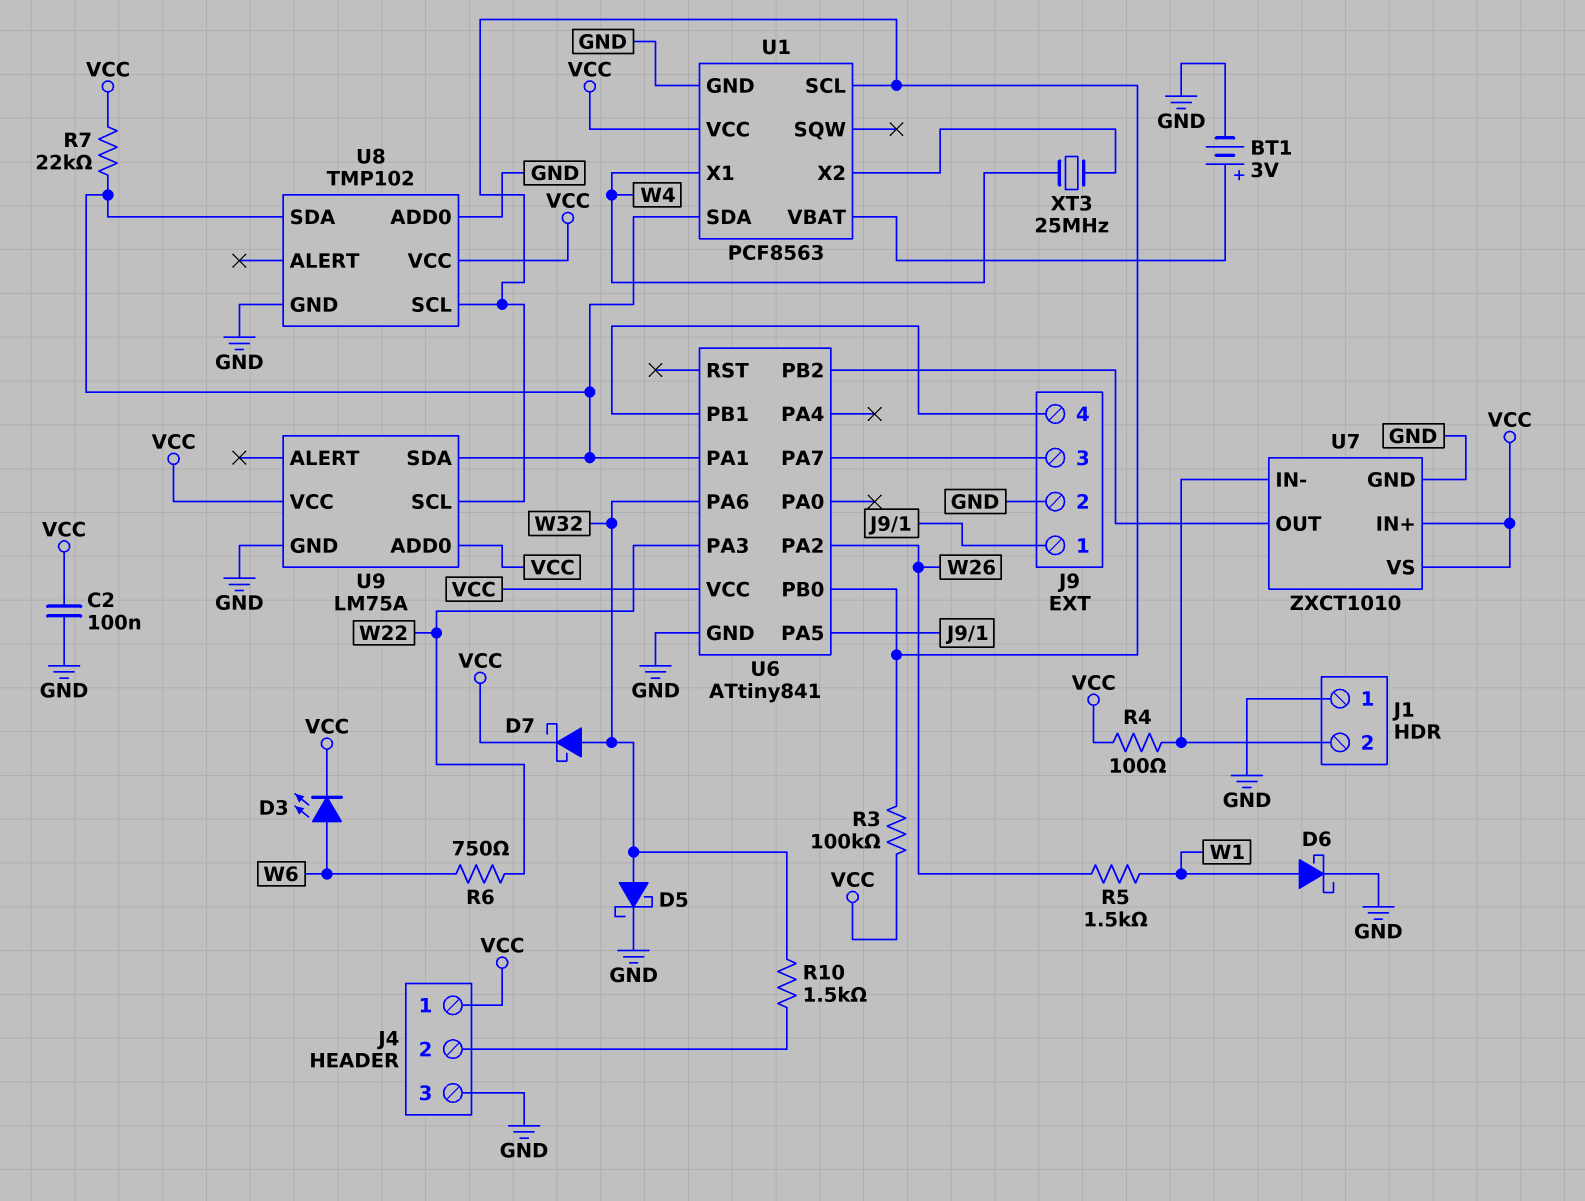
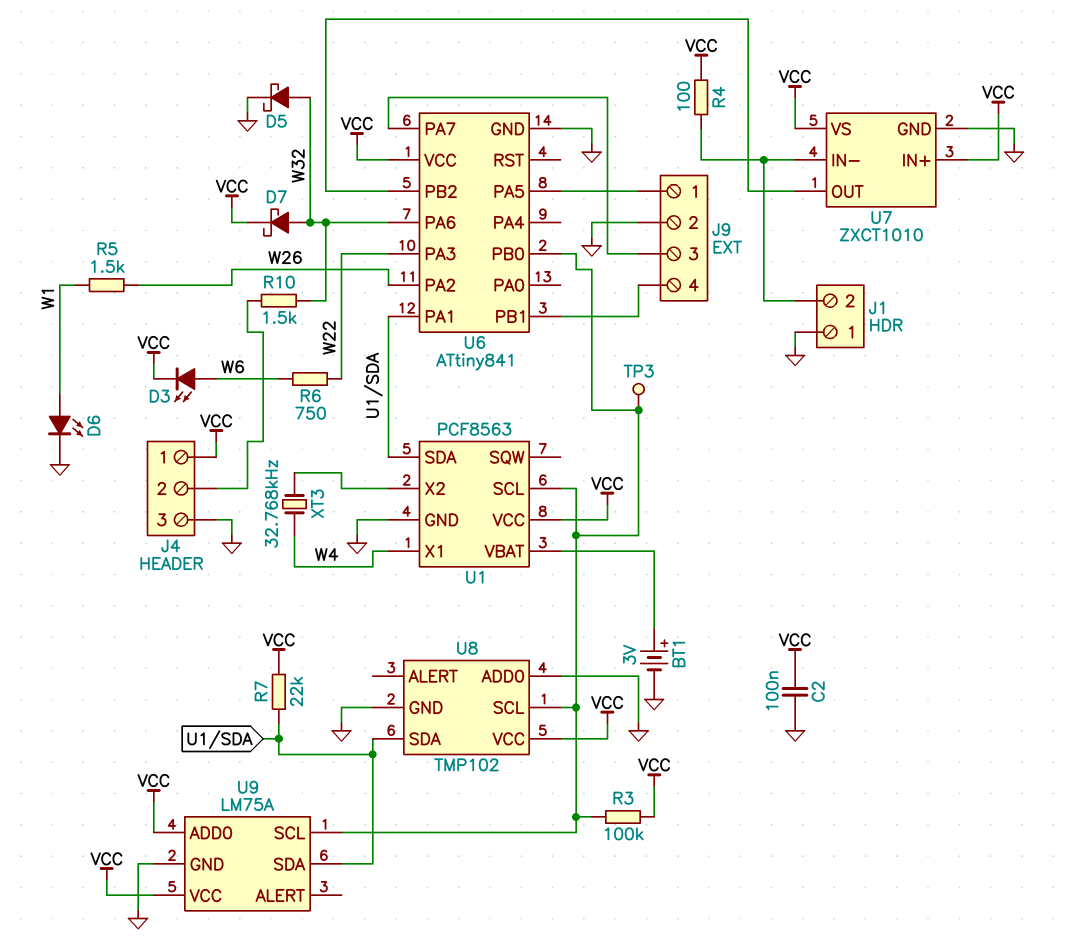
D6: schottky (A W1, K GND) -> LED (A W1, K GND)
TP3: none -> test point (U1/SCL)
XT3: 25MHz (U1/X2, W4) -> 32.768kHz (U1/X2, W4)

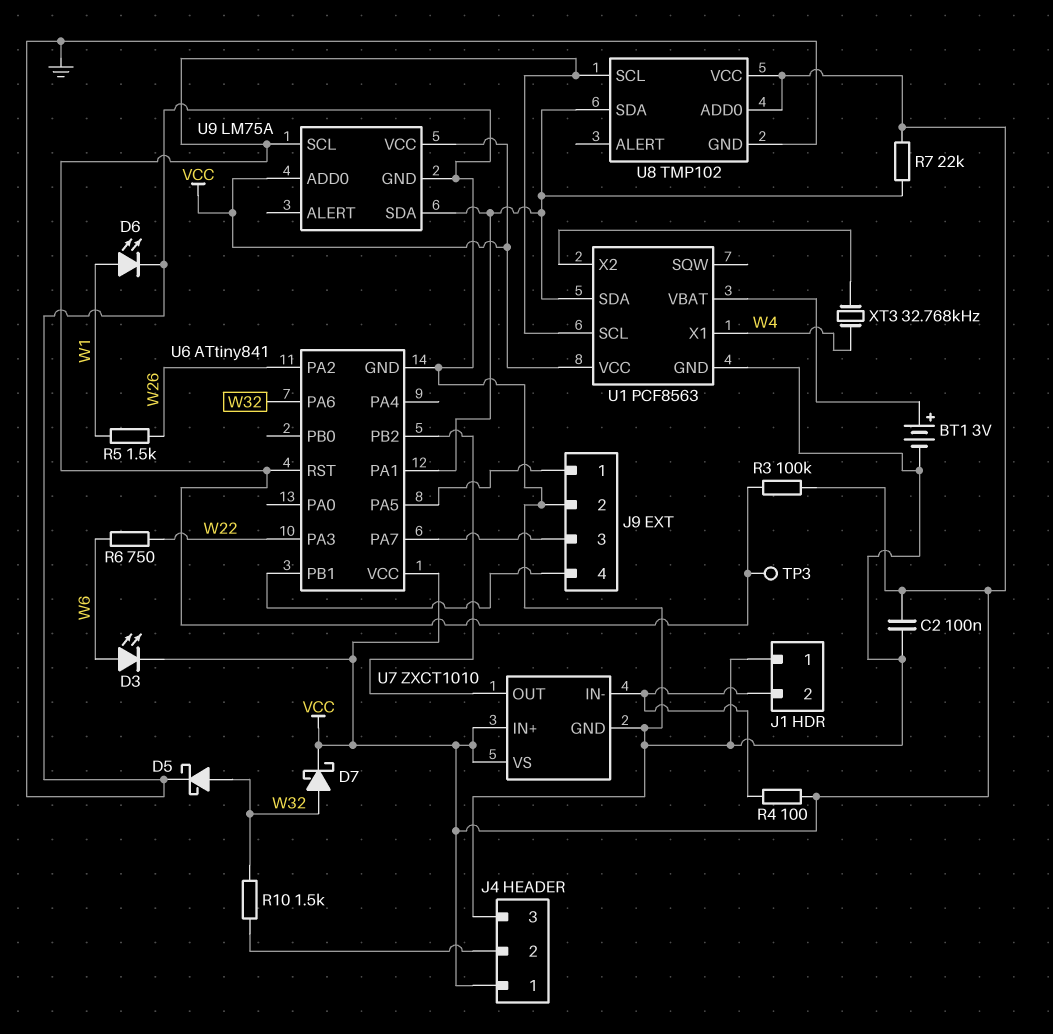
U6 pin PB0: U1/SCL -> none
U6 pin RST: none -> U1/SCL
U8 pin ADD0: GND -> VCC

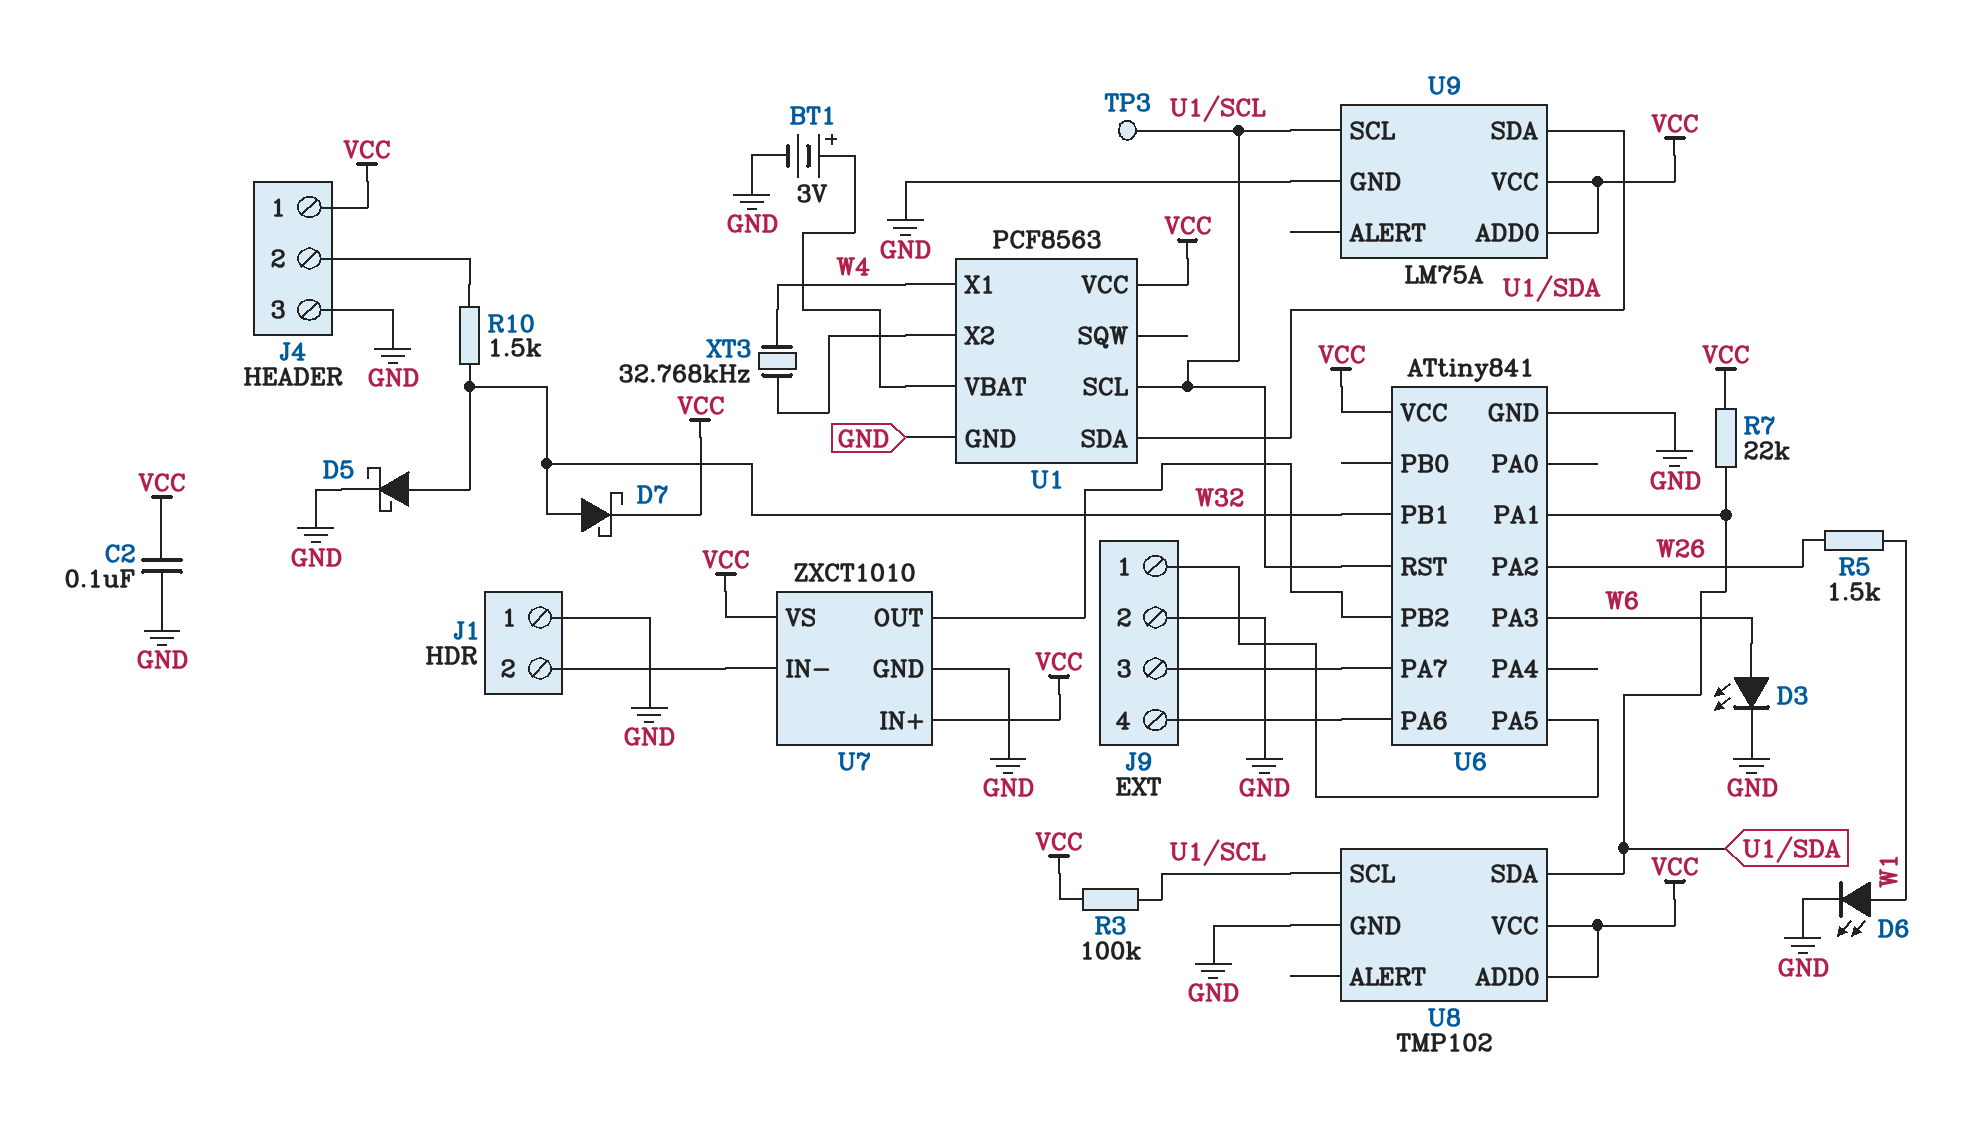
D3: LED (A W6, K VCC) -> LED (A W6, K GND)
R4: 100 (J1/2, VCC) -> none
R6: 750 (W6, W22) -> none
U6 pin PA3: W22 -> W6
U6 pin PA6: W32 -> J9/4
U6 pin PB1: J9/4 -> W32

